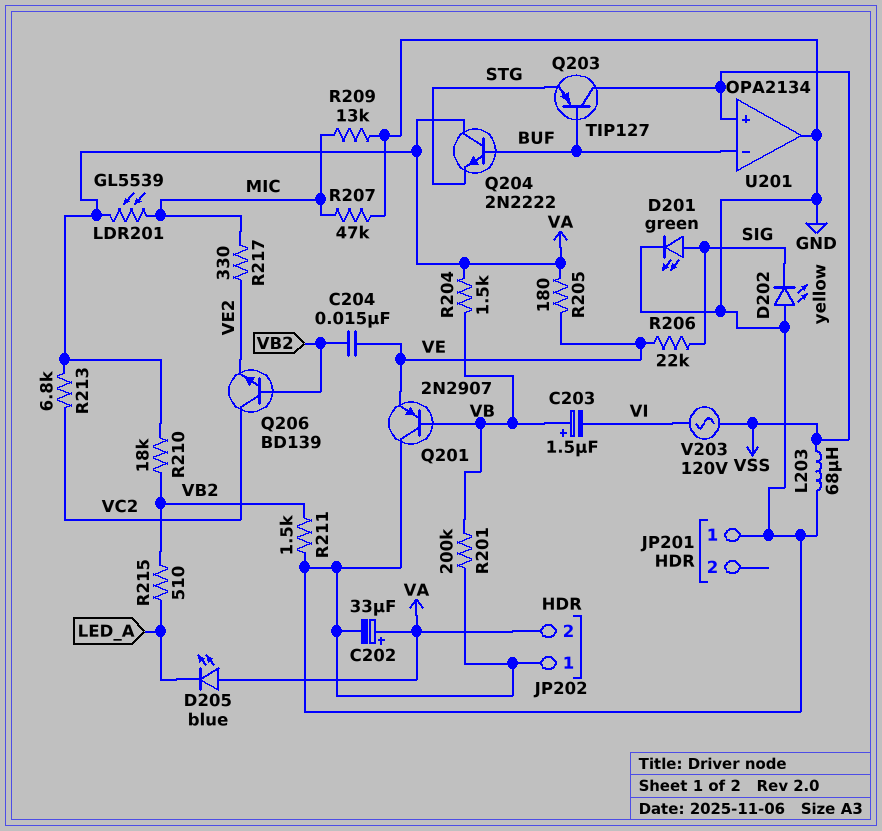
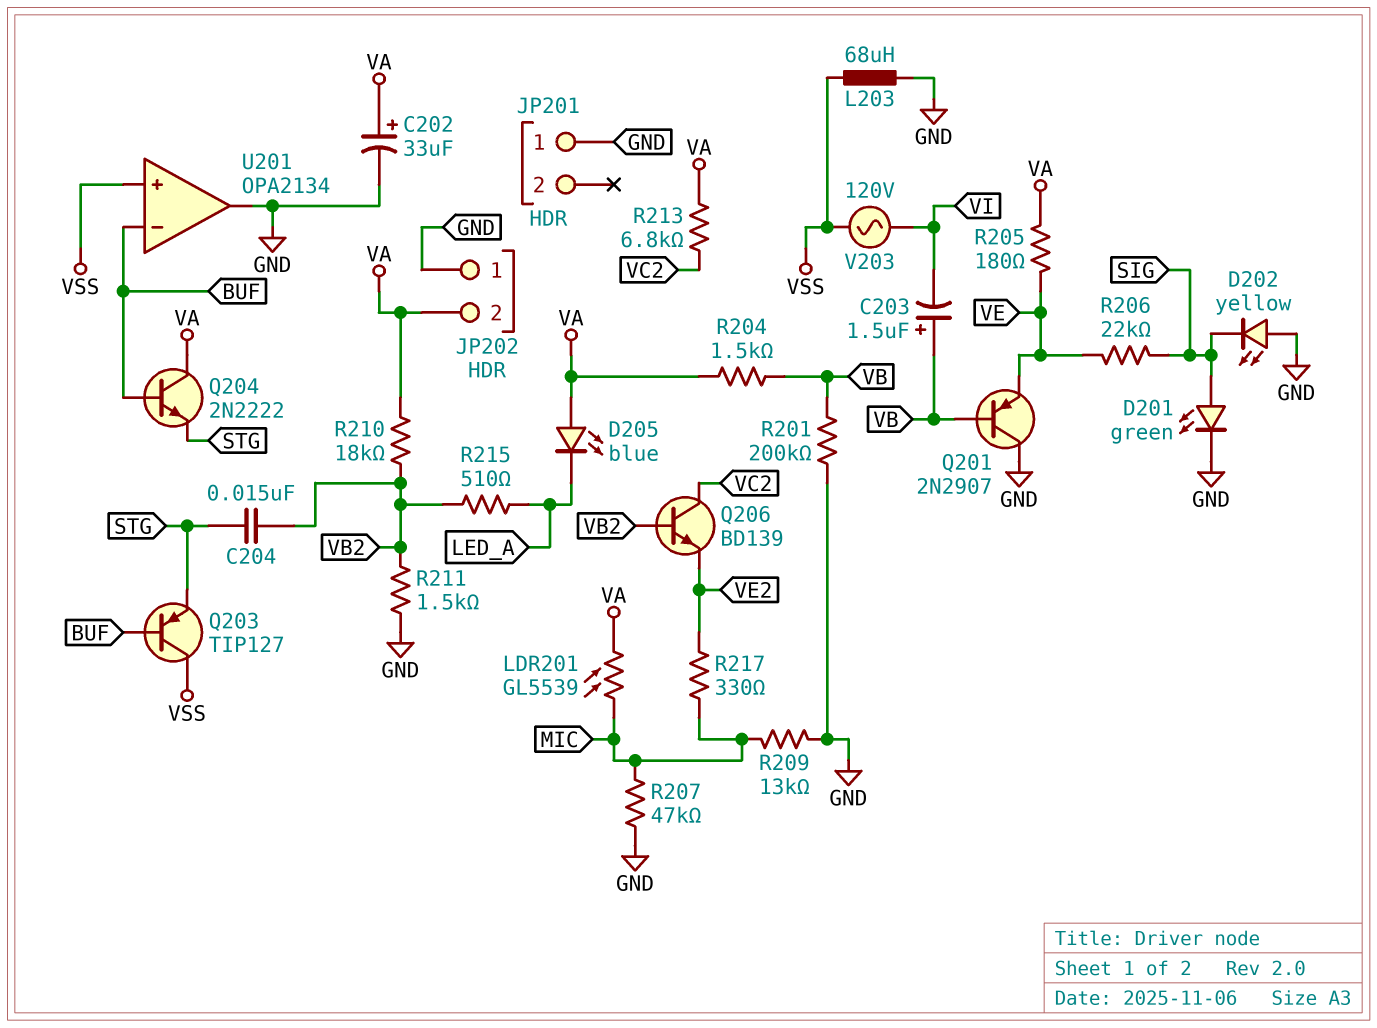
C204: 15nF (VB2, VE) -> 15nF (STG, VB2)

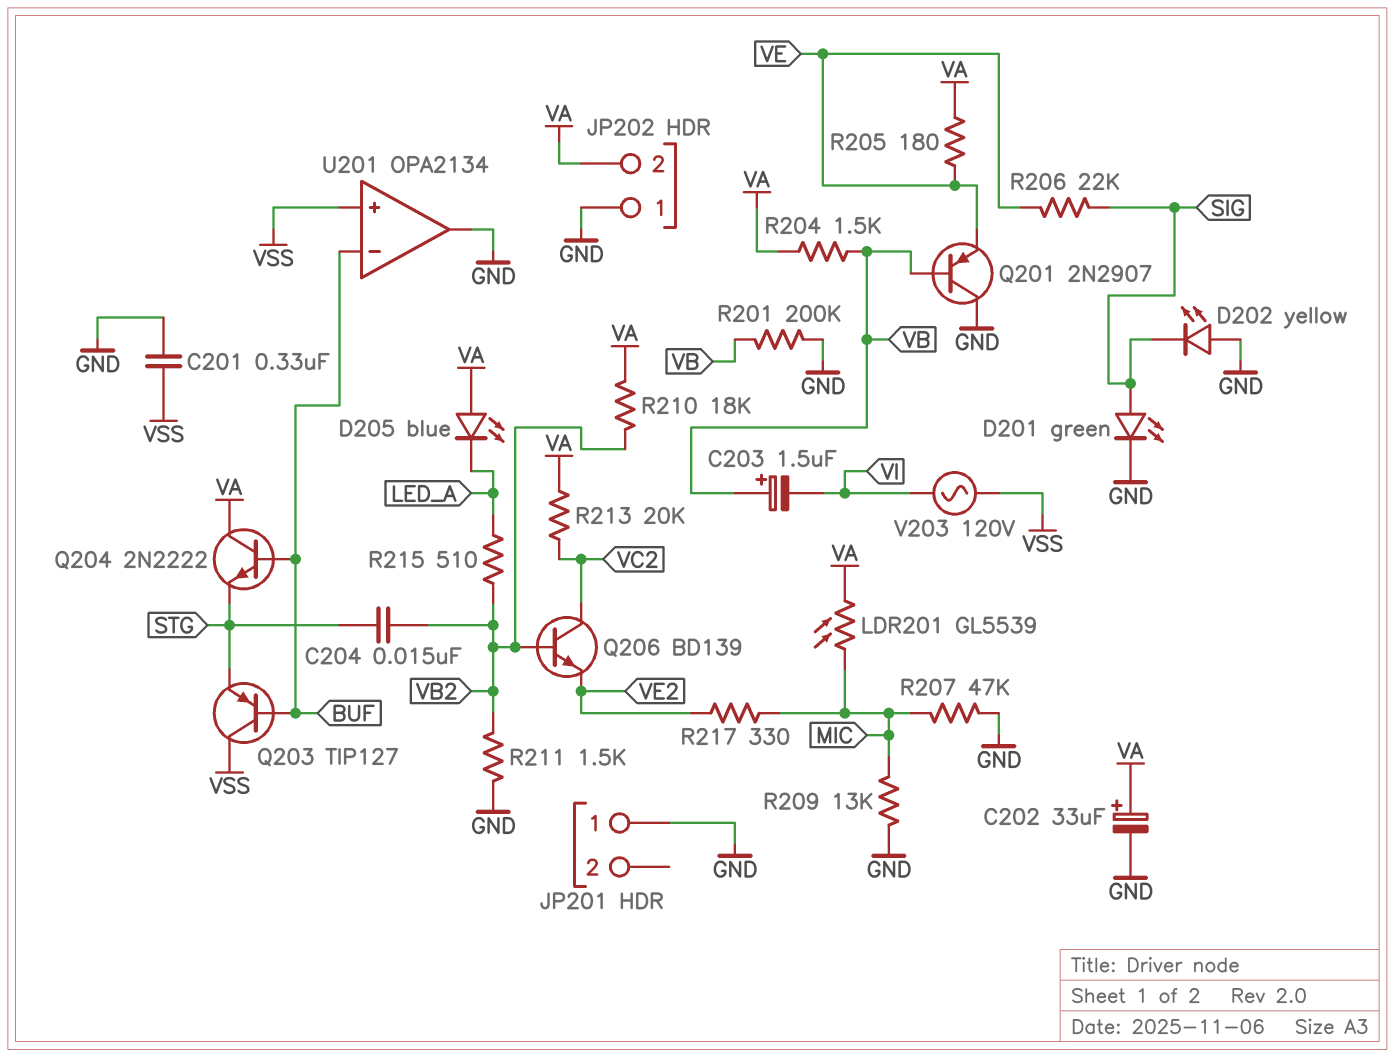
C201: none -> 330nF (GND, VSS)
L203: 68uH (GND, VSS) -> none
R213: 6.8k (VA, VC2) -> 20k (VA, VC2)

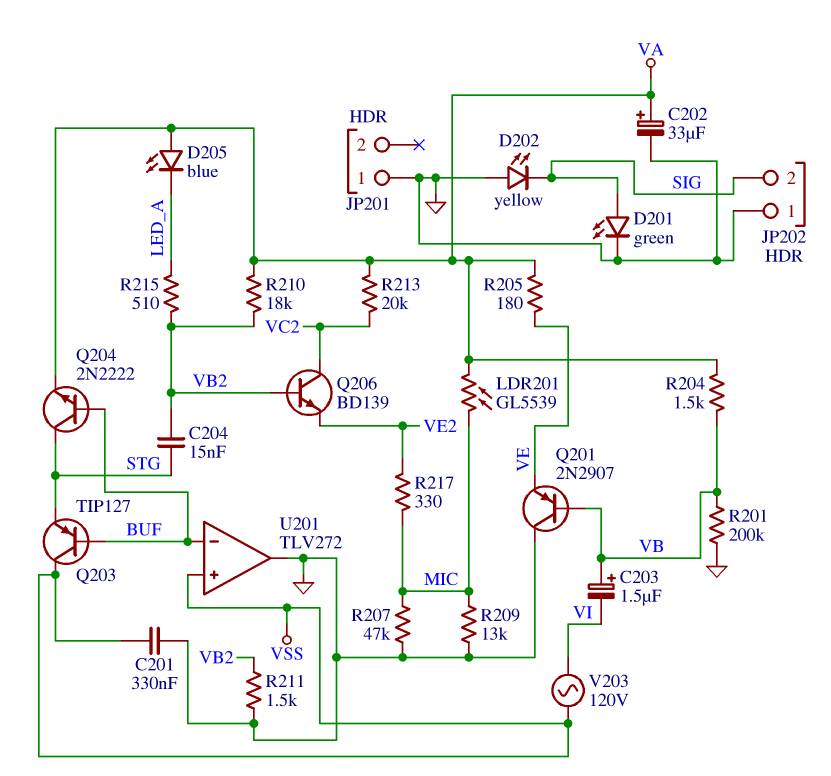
JP202 pin 2: VA -> SIG
Q204: NPN 2N2222 (B BUF, C VA, E STG) -> NPN 2N2222 (B BUF, C STG, E VA)
R206: 22k (SIG, VE) -> none
U201: OPA2134 -> TLV272

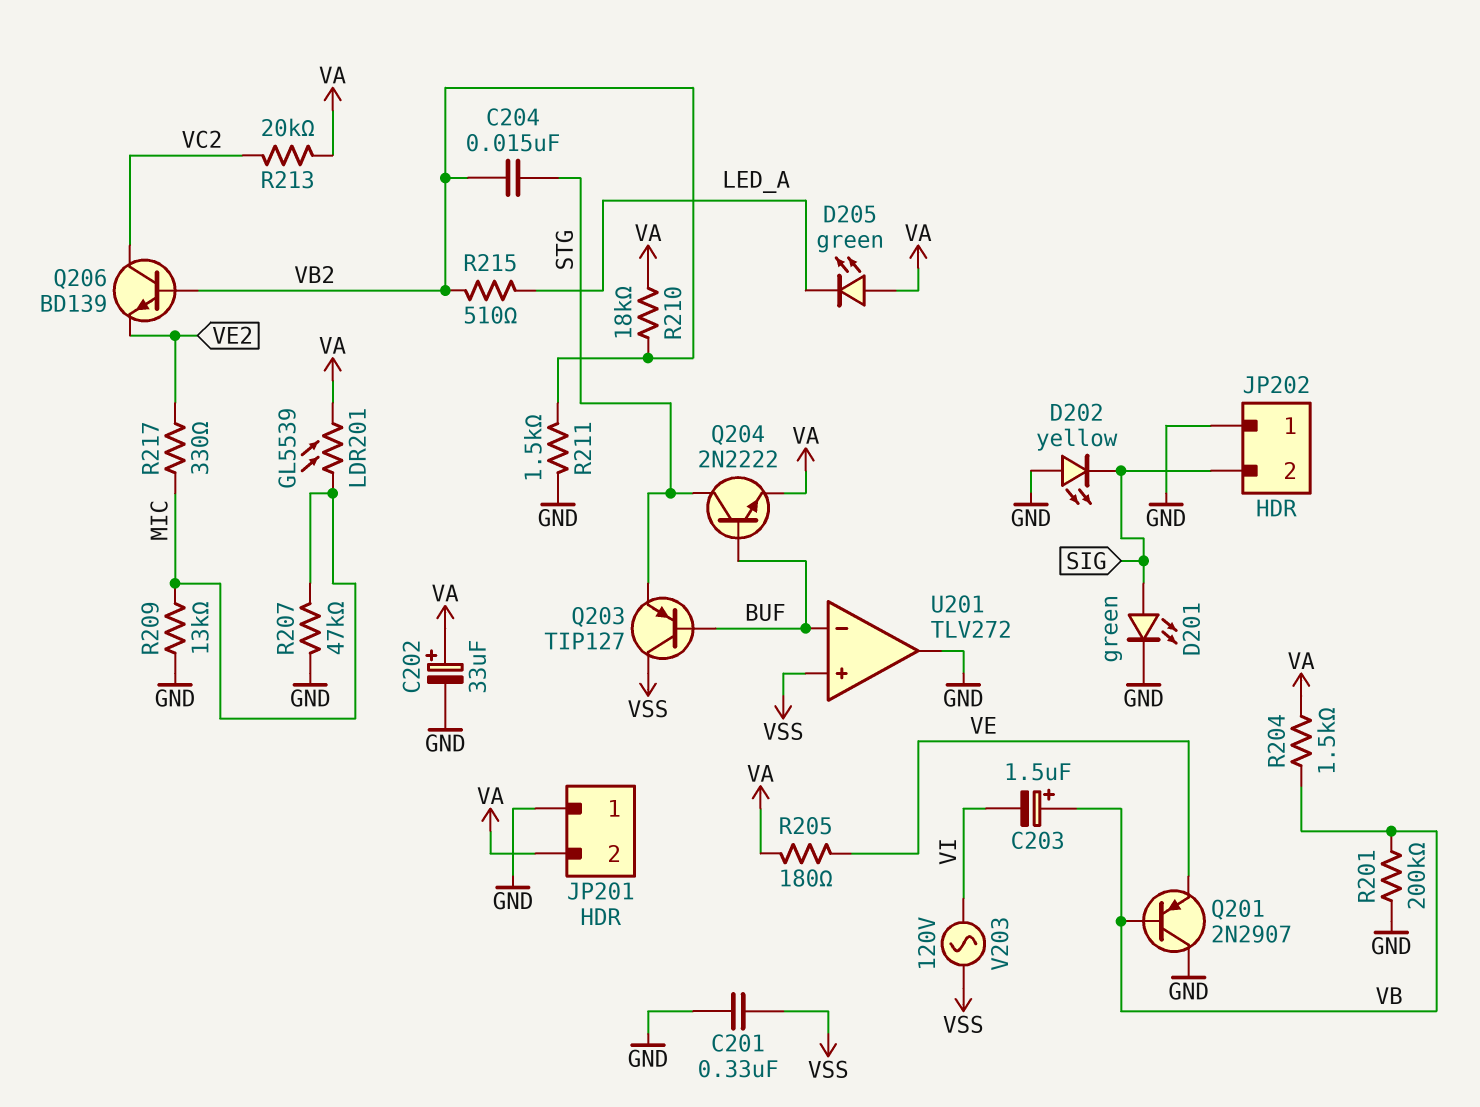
D205: LED blue (A VA, K LED_A) -> LED green (A VA, K LED_A)
JP201 pin 2: none -> VA

